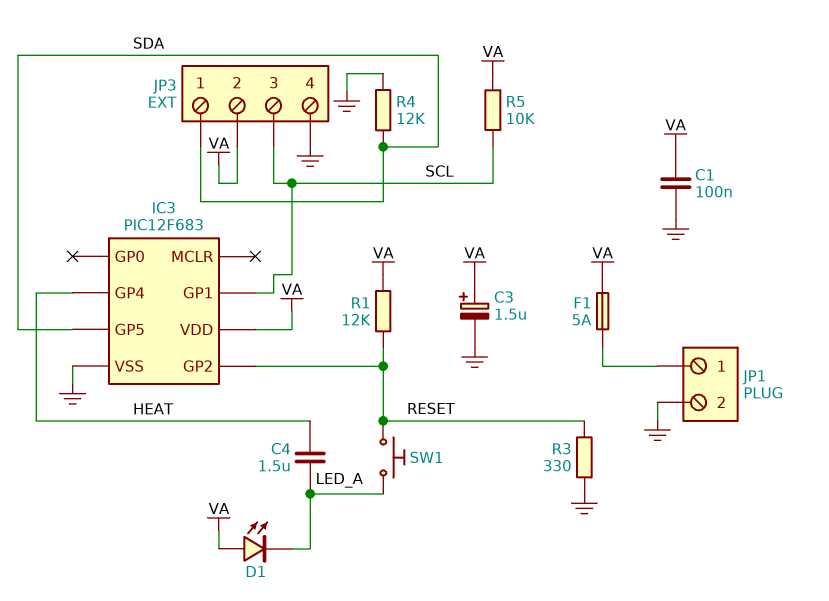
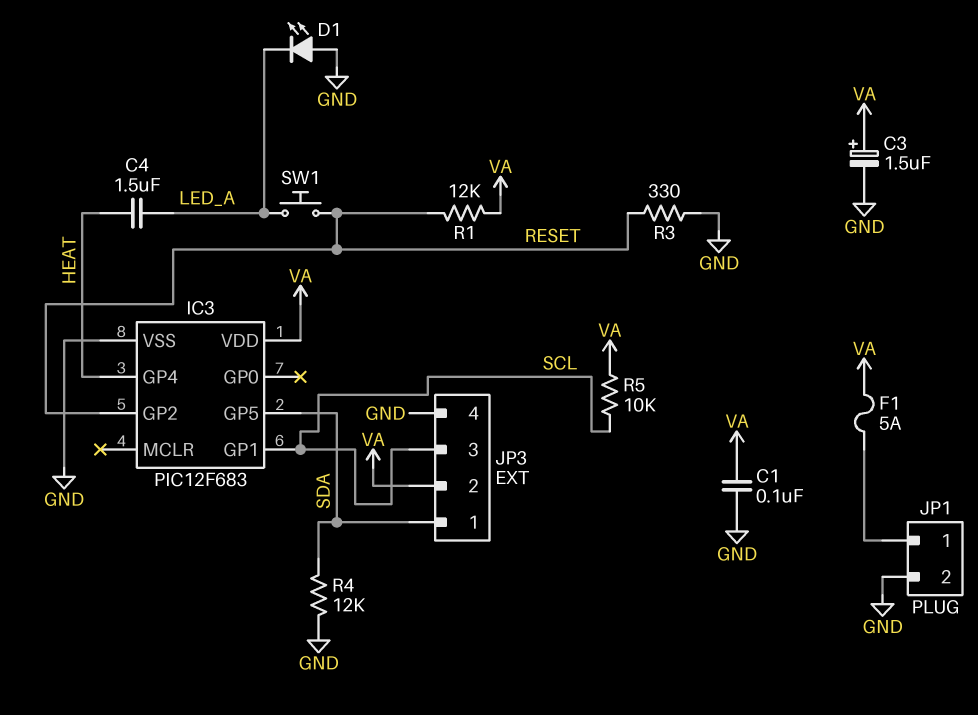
D1: LED (A VA, K LED_A) -> LED (A GND, K LED_A)

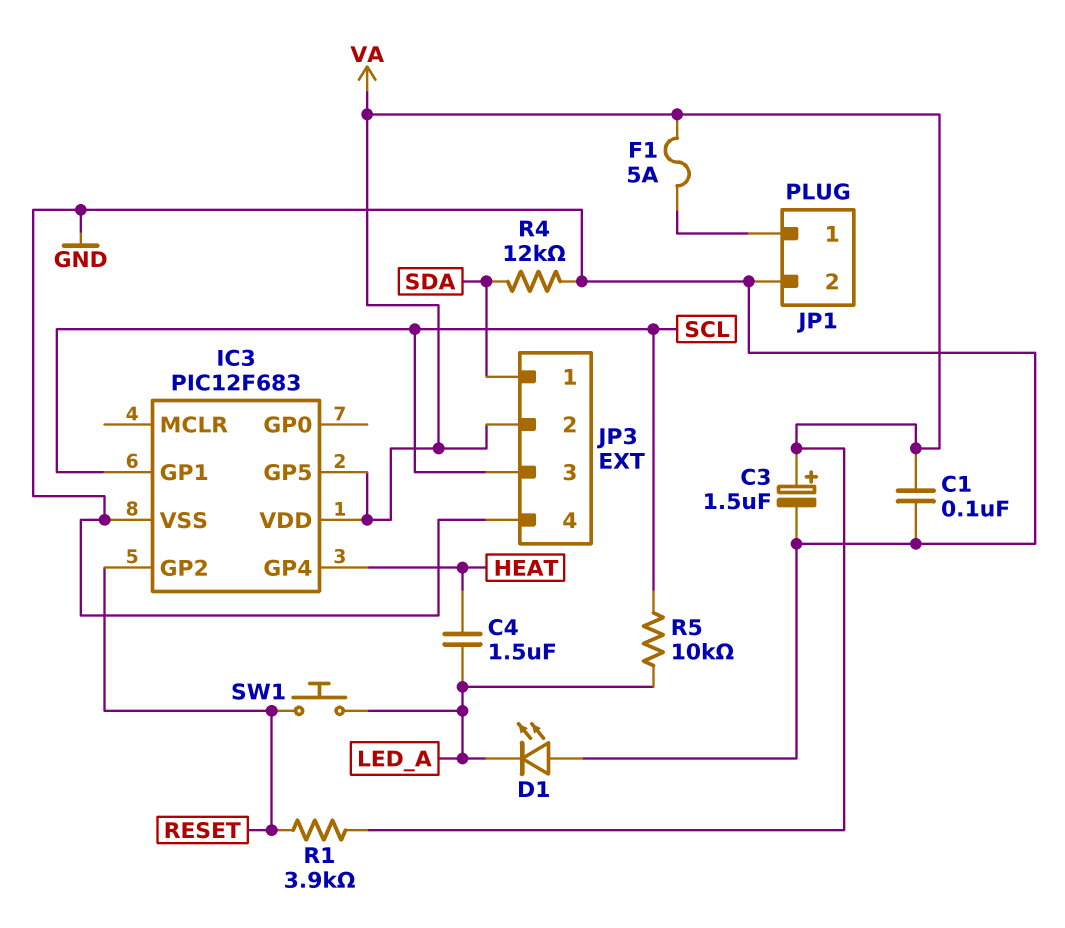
IC3 pin GP5: SDA -> VA
R1: 12k (RESET, VA) -> 3.9k (RESET, VA)
R3: 330 (GND, RESET) -> none
R5: 10k (SCL, VA) -> 10k (LED_A, SCL)

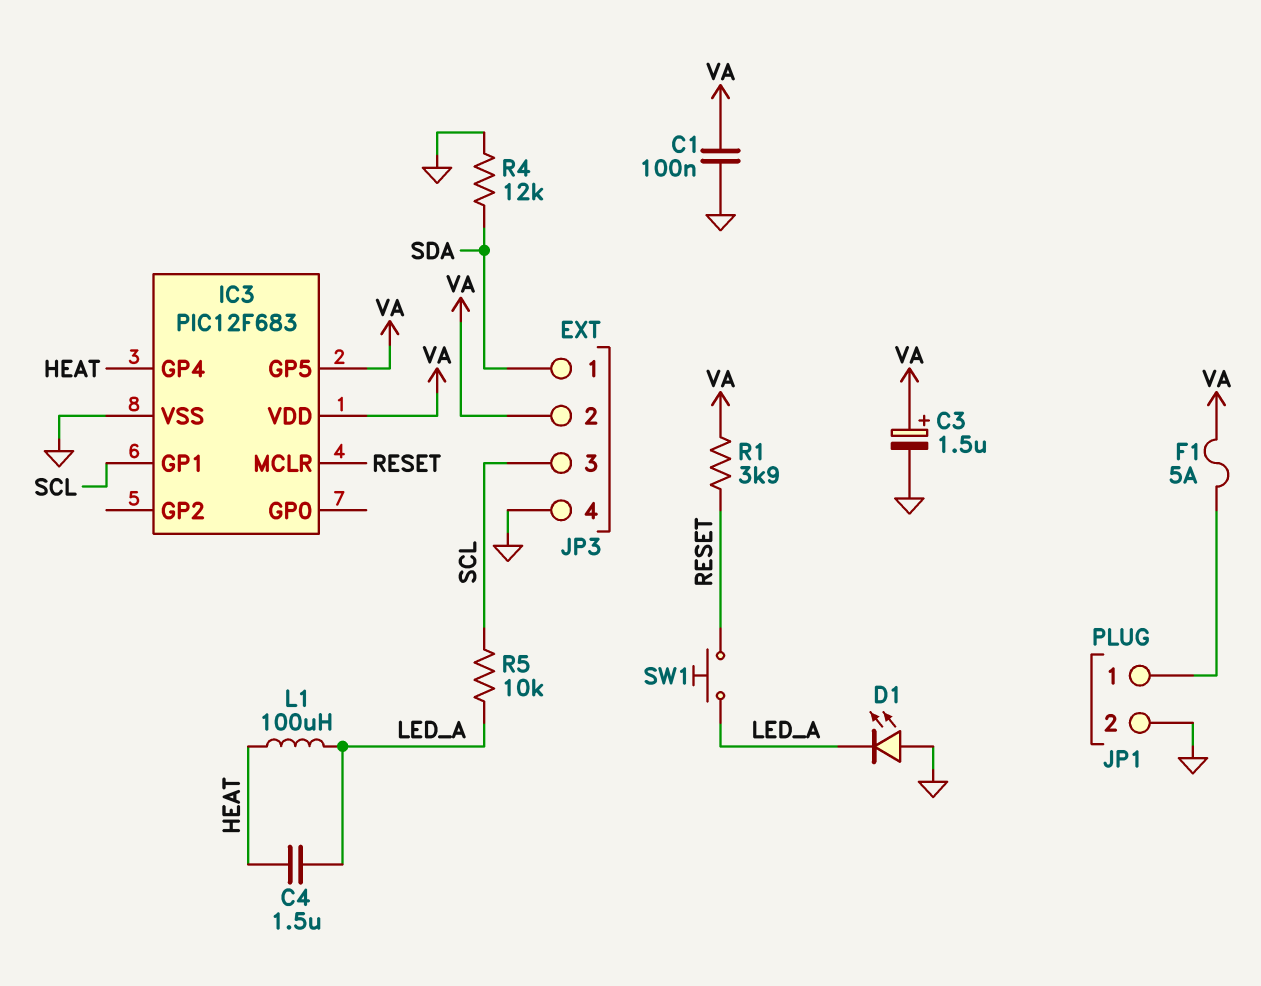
IC3 pin GP2: RESET -> none
IC3 pin MCLR: none -> RESET
L1: none -> 100uH (HEAT, LED_A)

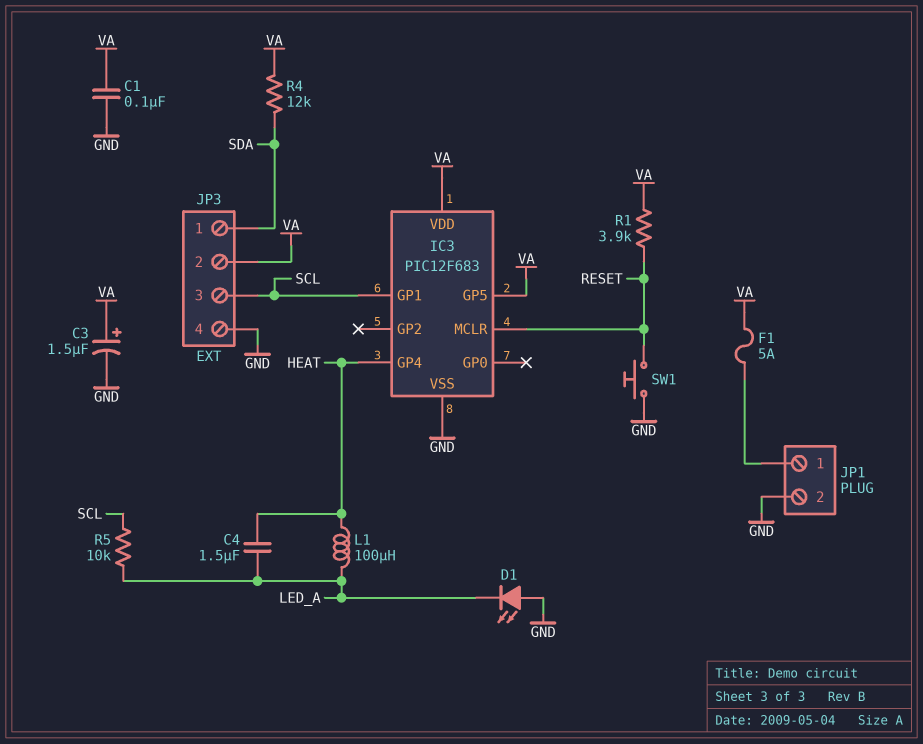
R4: 12k (GND, SDA) -> 12k (SDA, VA)
SW1: button (LED_A, RESET) -> button (GND, RESET)

